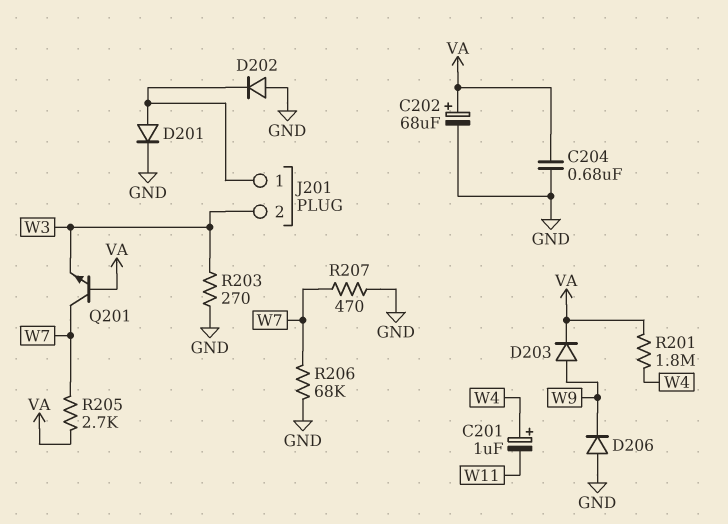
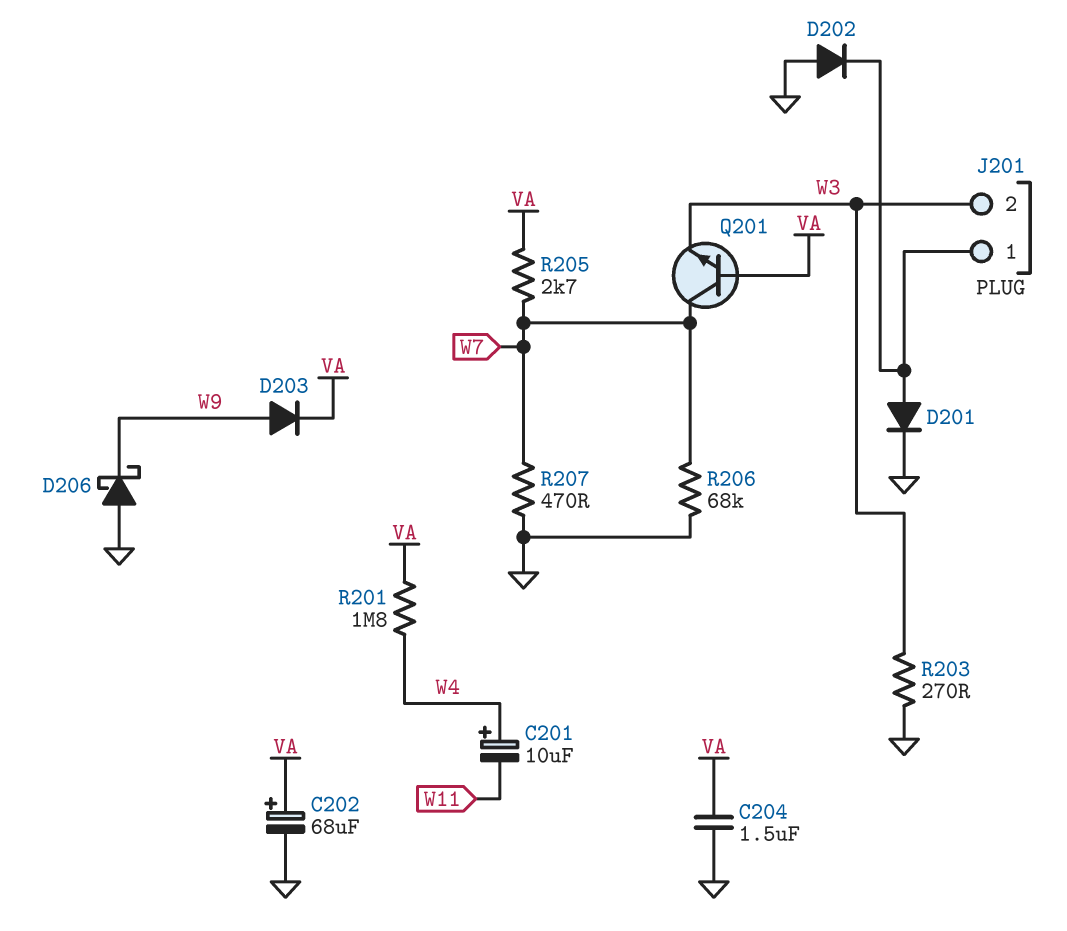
C201: 1uF (plus W4, minus W11) -> 10uF (plus W4, minus W11)
C204: 680nF (GND, VA) -> 1.5uF (GND, VA)
D206: diode (A GND, K W9) -> schottky (A GND, K W9)

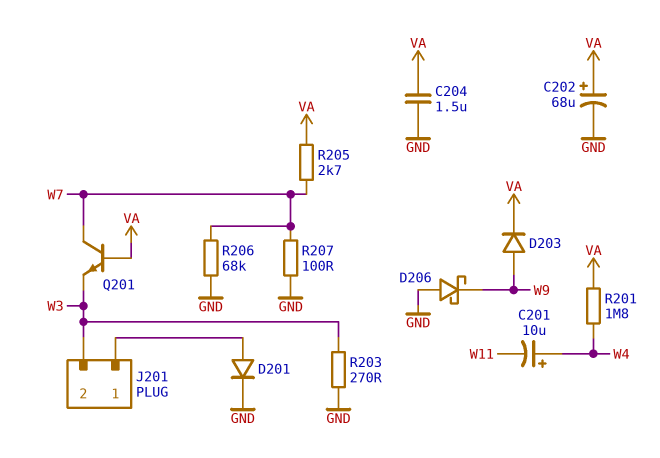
D202: diode (A GND, K J201/1) -> none
R207: 470 (GND, W7) -> 100 (GND, W7)

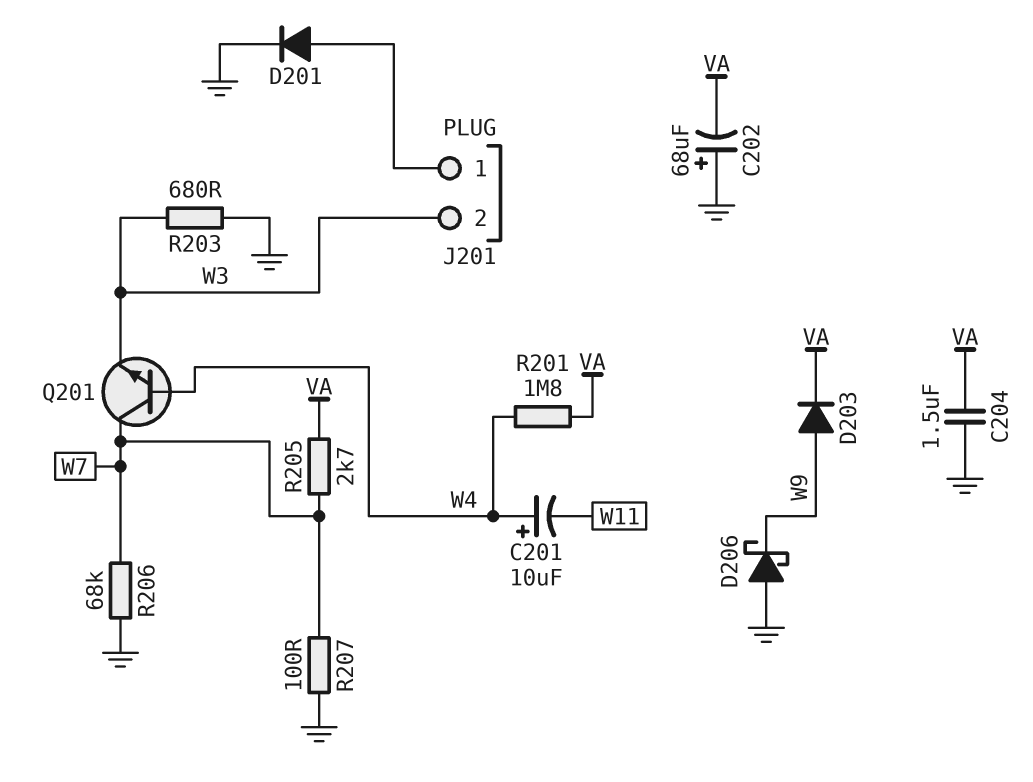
C202: 68uF (plus VA, minus GND) -> 68uF (plus GND, minus VA)
Q201: NPN (B VA, C W7, E W3) -> NPN (B W4, C W7, E W3)
R203: 270 (GND, W3) -> 680 (GND, W3)

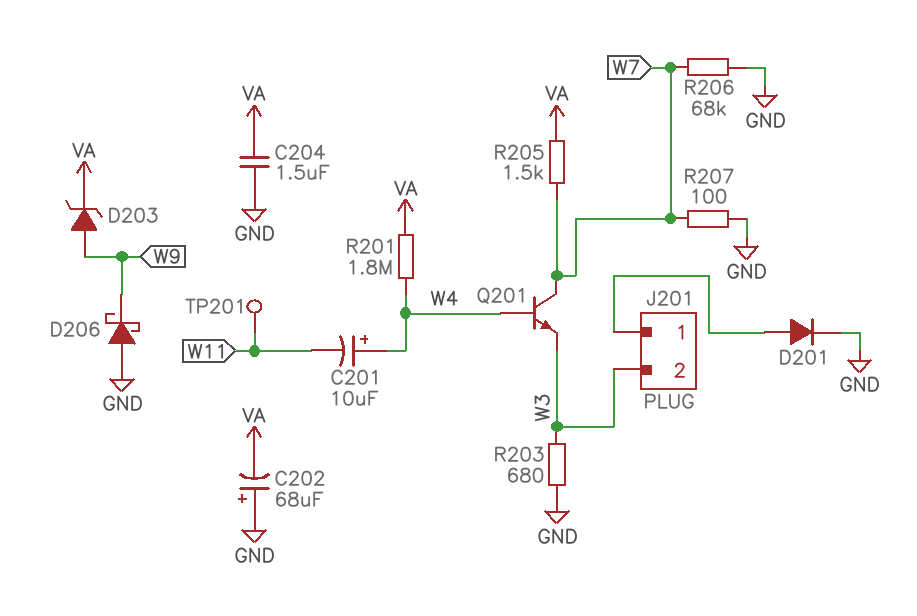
D203: diode (A W9, K VA) -> zener (A W9, K VA)
R205: 2.7k (VA, W7) -> 1.5k (VA, W7)
TP201: none -> test point (W11)

